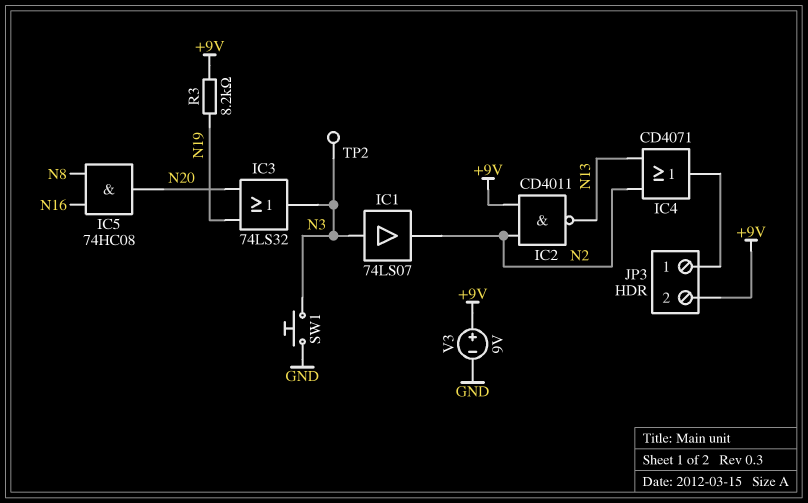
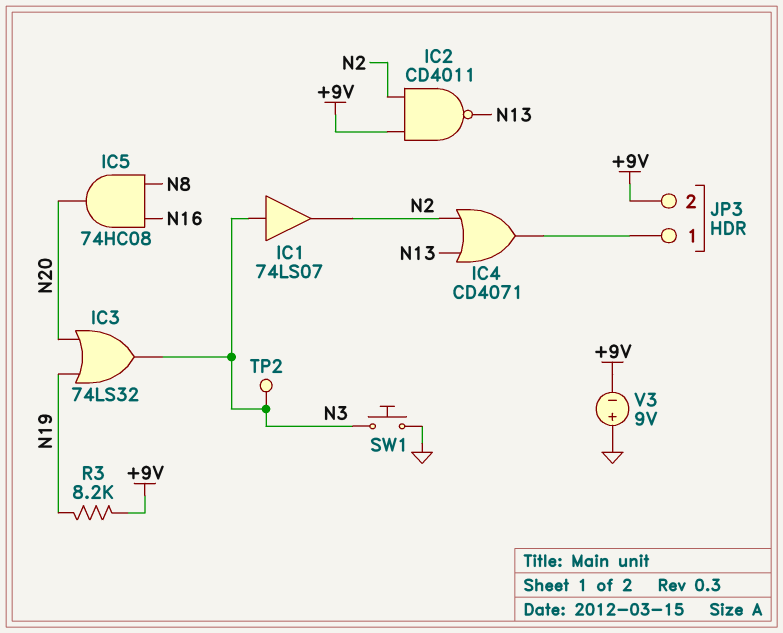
V3: 9V (plus +9V, minus GND) -> 9V (plus GND, minus +9V)

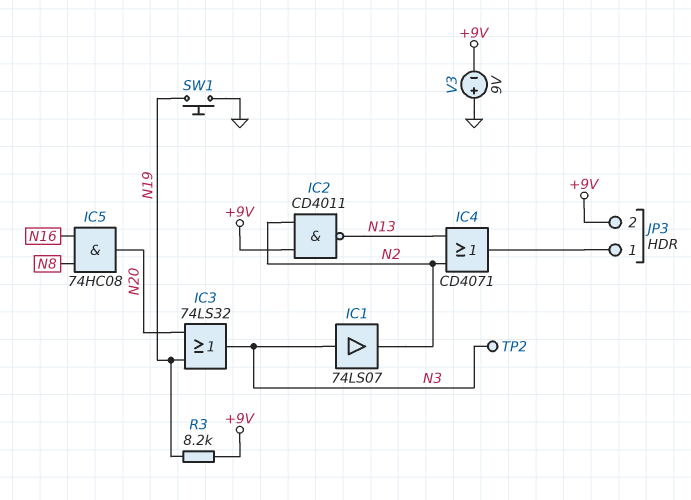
SW1: button (GND, N3) -> button (GND, N19)

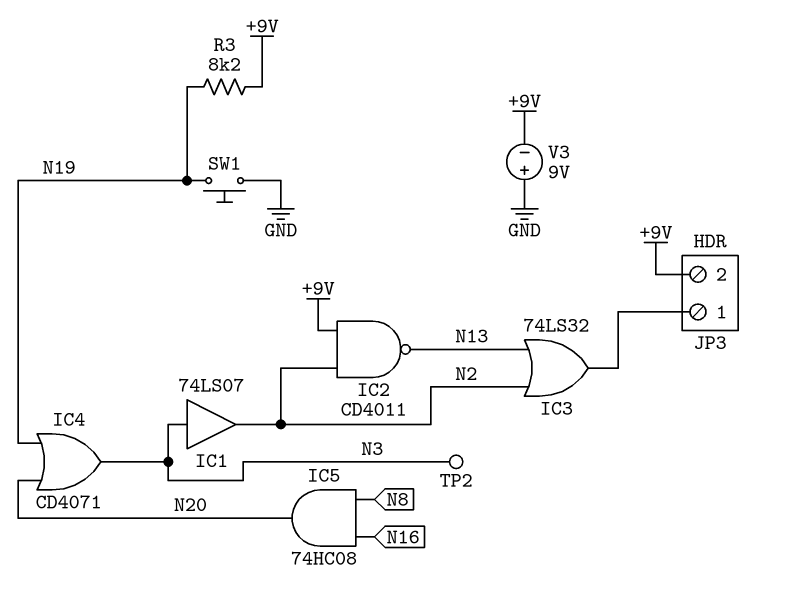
IC3: OR 74LS32 (in N19, in N20, out N3) -> OR 74LS32 (in N2, in N13, out JP3/1)
IC4: OR CD4071 (in N2, in N13, out JP3/1) -> OR CD4071 (in N19, in N20, out N3)

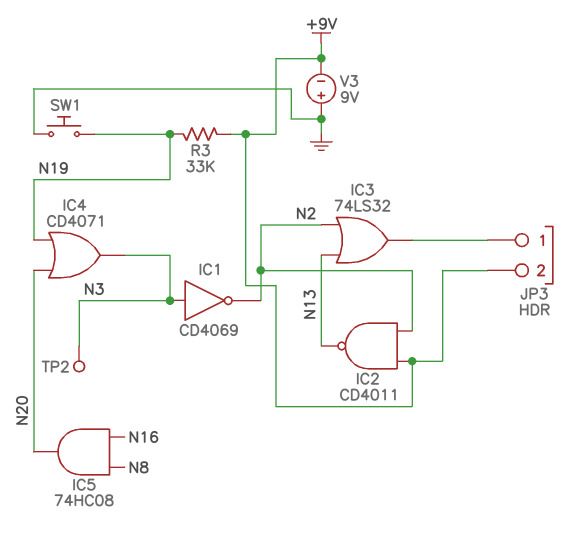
IC1: buffer 74LS07 (in N3, out N2) -> NOT CD4069 (in N3, out N2)
R3: 8.2k (+9V, N19) -> 33k (+9V, N19)

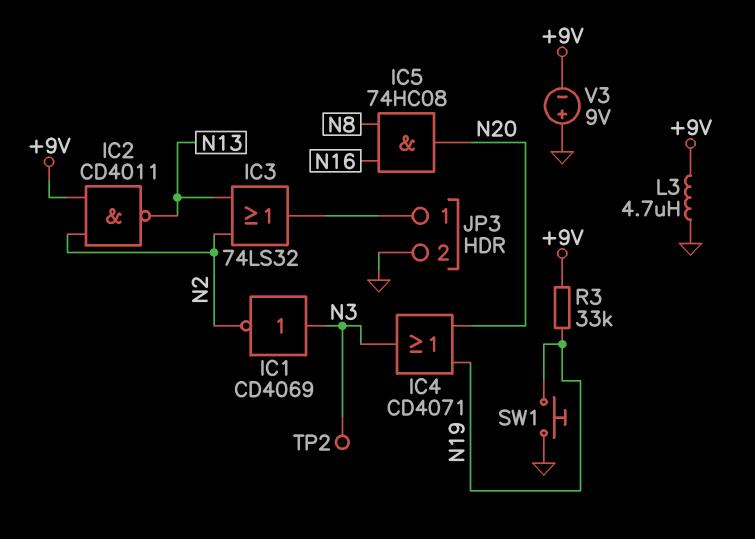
JP3 pin 2: +9V -> GND
L3: none -> 4.7uH (+9V, GND)

